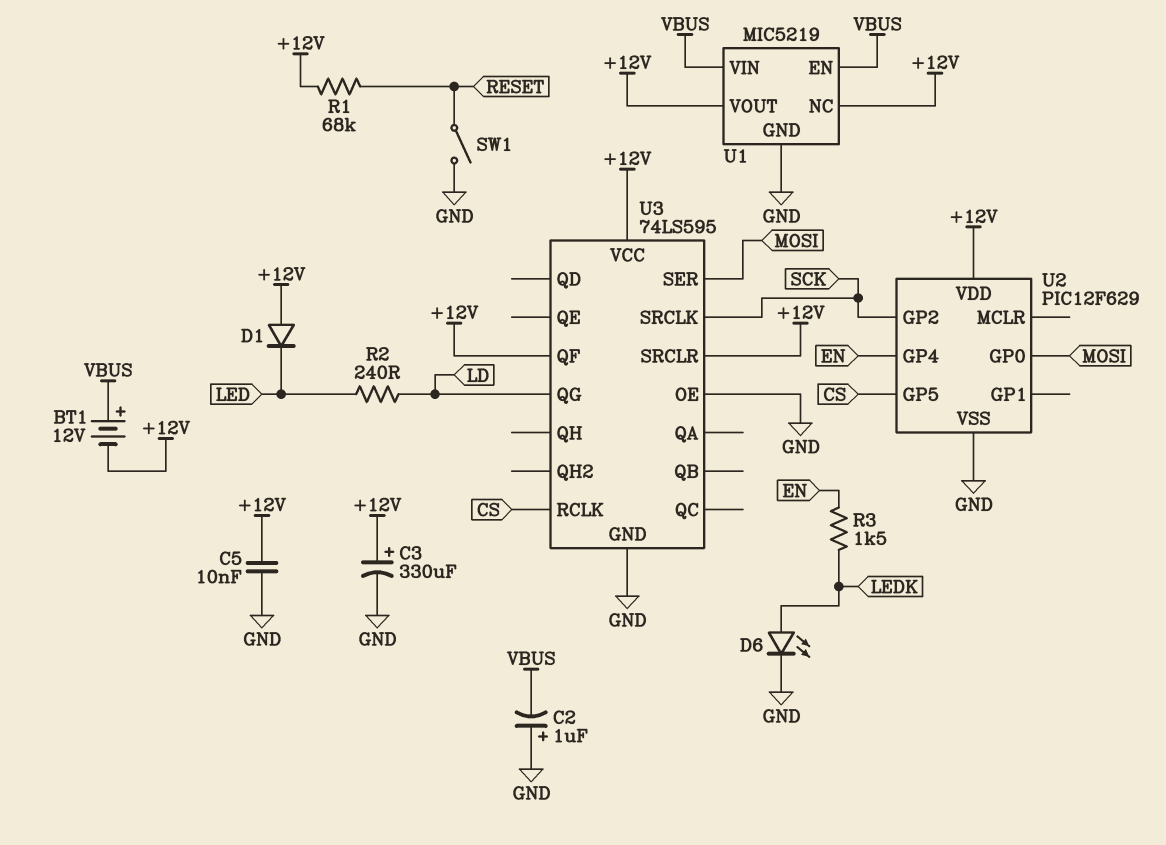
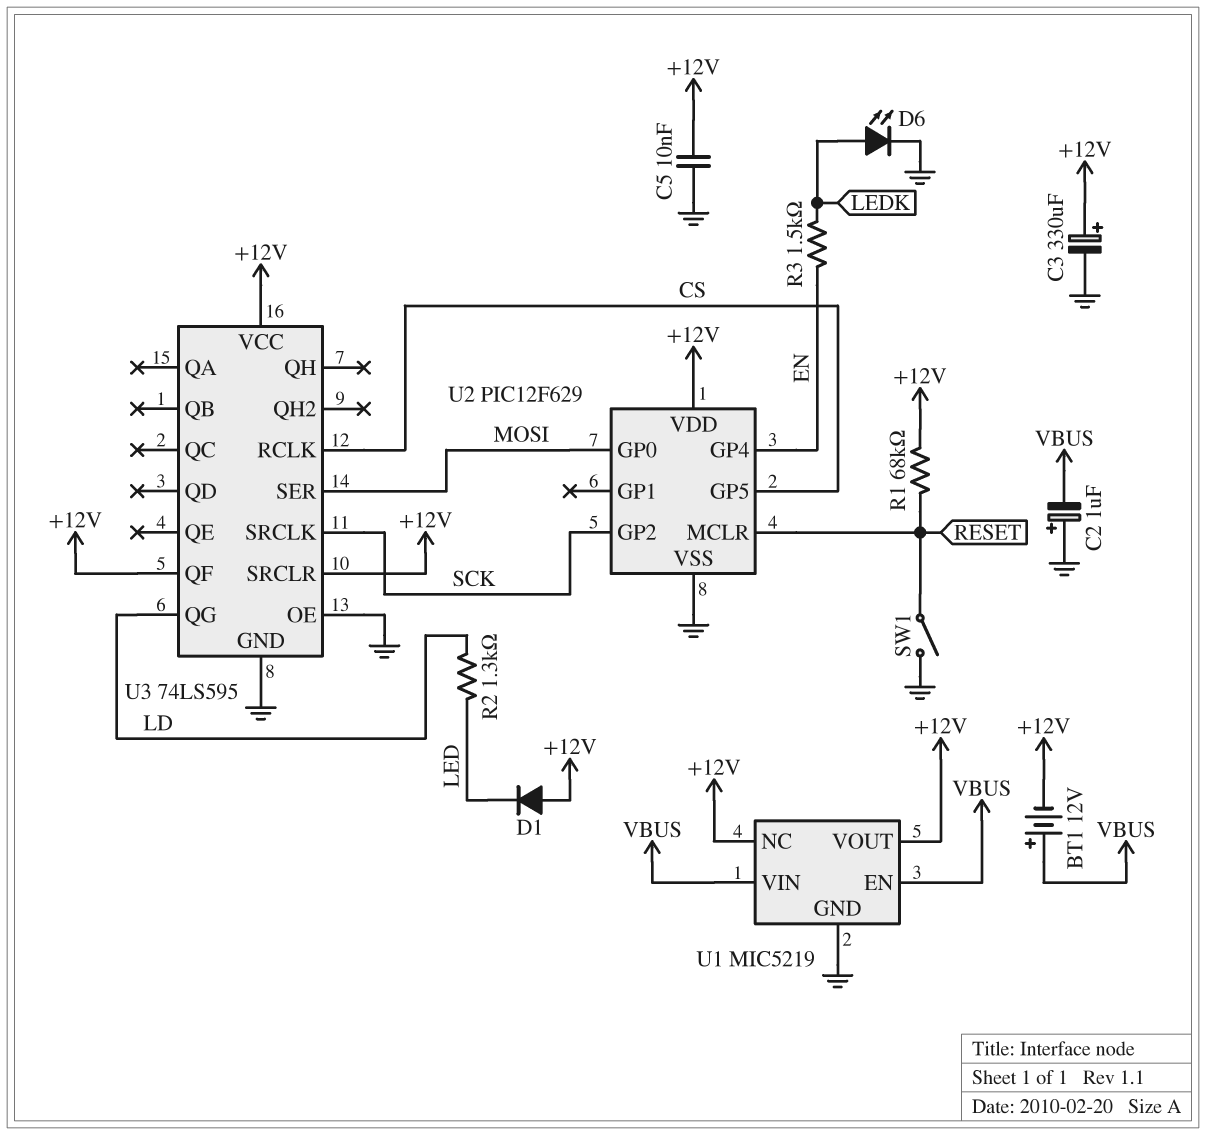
R2: 240 (LD, LED) -> 1.3k (LD, LED)
U2 pin MCLR: none -> RESET

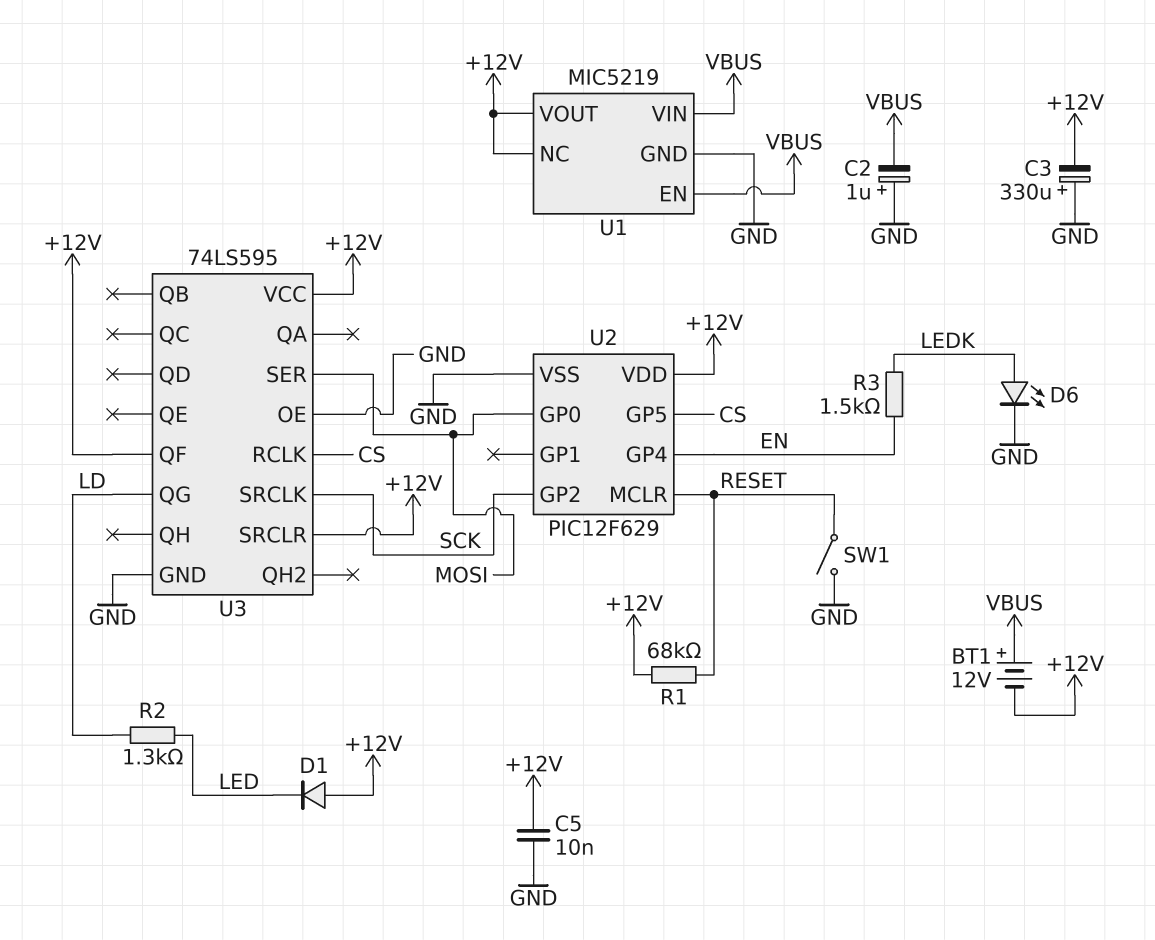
C3: 330uF (plus +12V, minus GND) -> 330uF (plus GND, minus +12V)

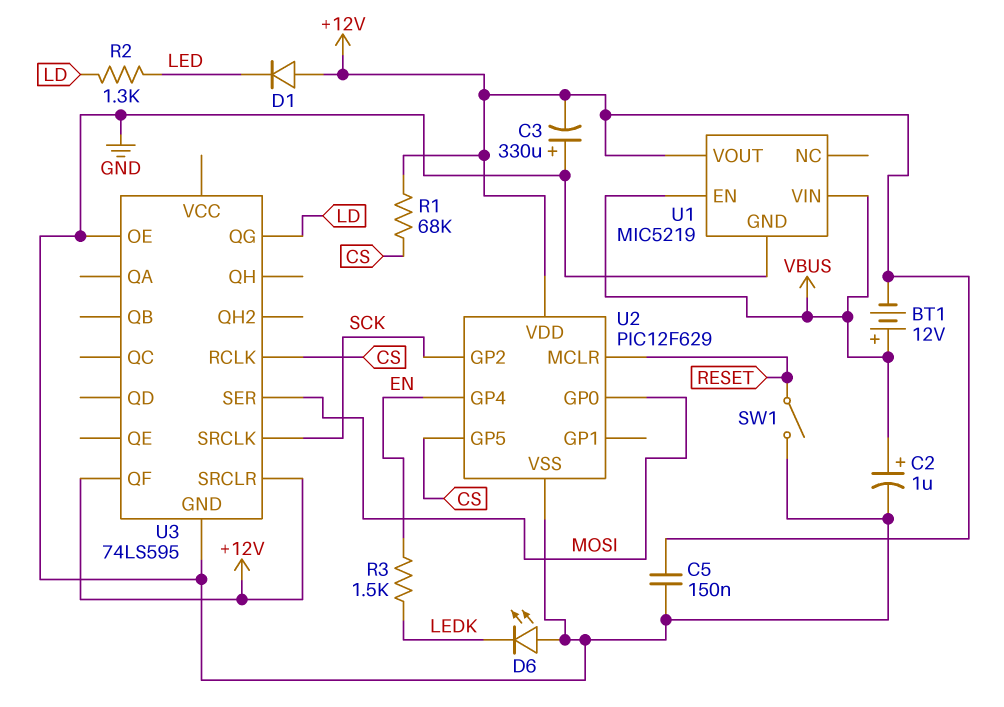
C2: 1uF (plus GND, minus VBUS) -> 1uF (plus VBUS, minus GND)
C5: 10nF (+12V, GND) -> 150nF (+12V, GND)
D6: LED (A LEDK, K GND) -> LED (A GND, K LEDK)
R1: 68k (+12V, RESET) -> 68k (+12V, CS)
U1 pin NC: +12V -> none
U3 pin VCC: +12V -> none

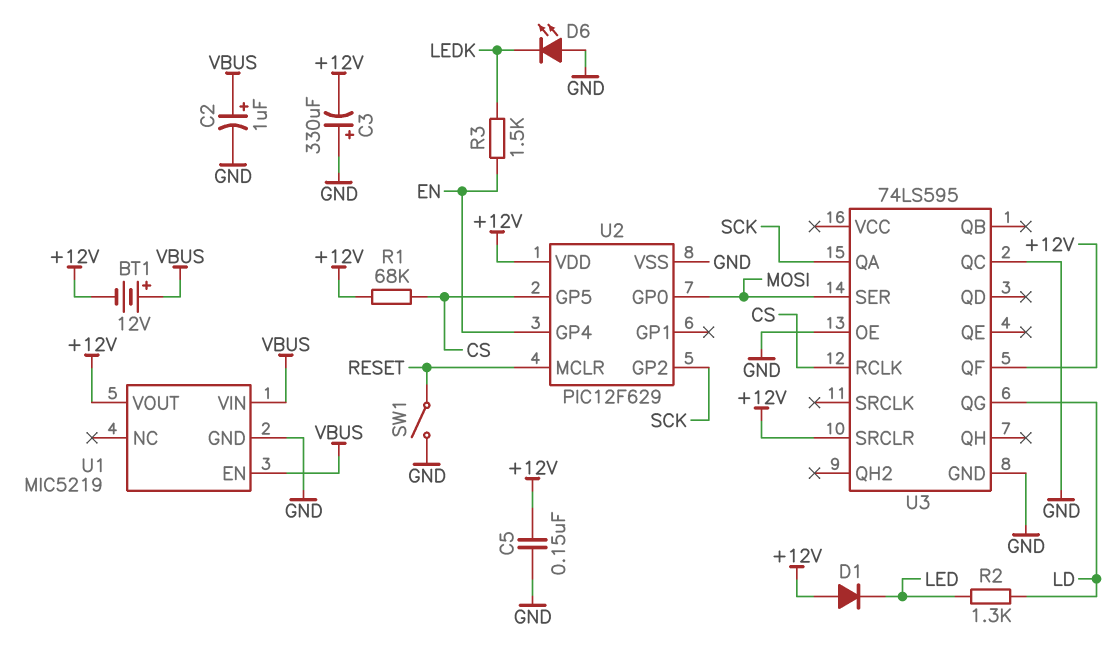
U3 pin QA: none -> SCK
U3 pin QC: none -> GND
U3 pin SRCLK: SCK -> none

